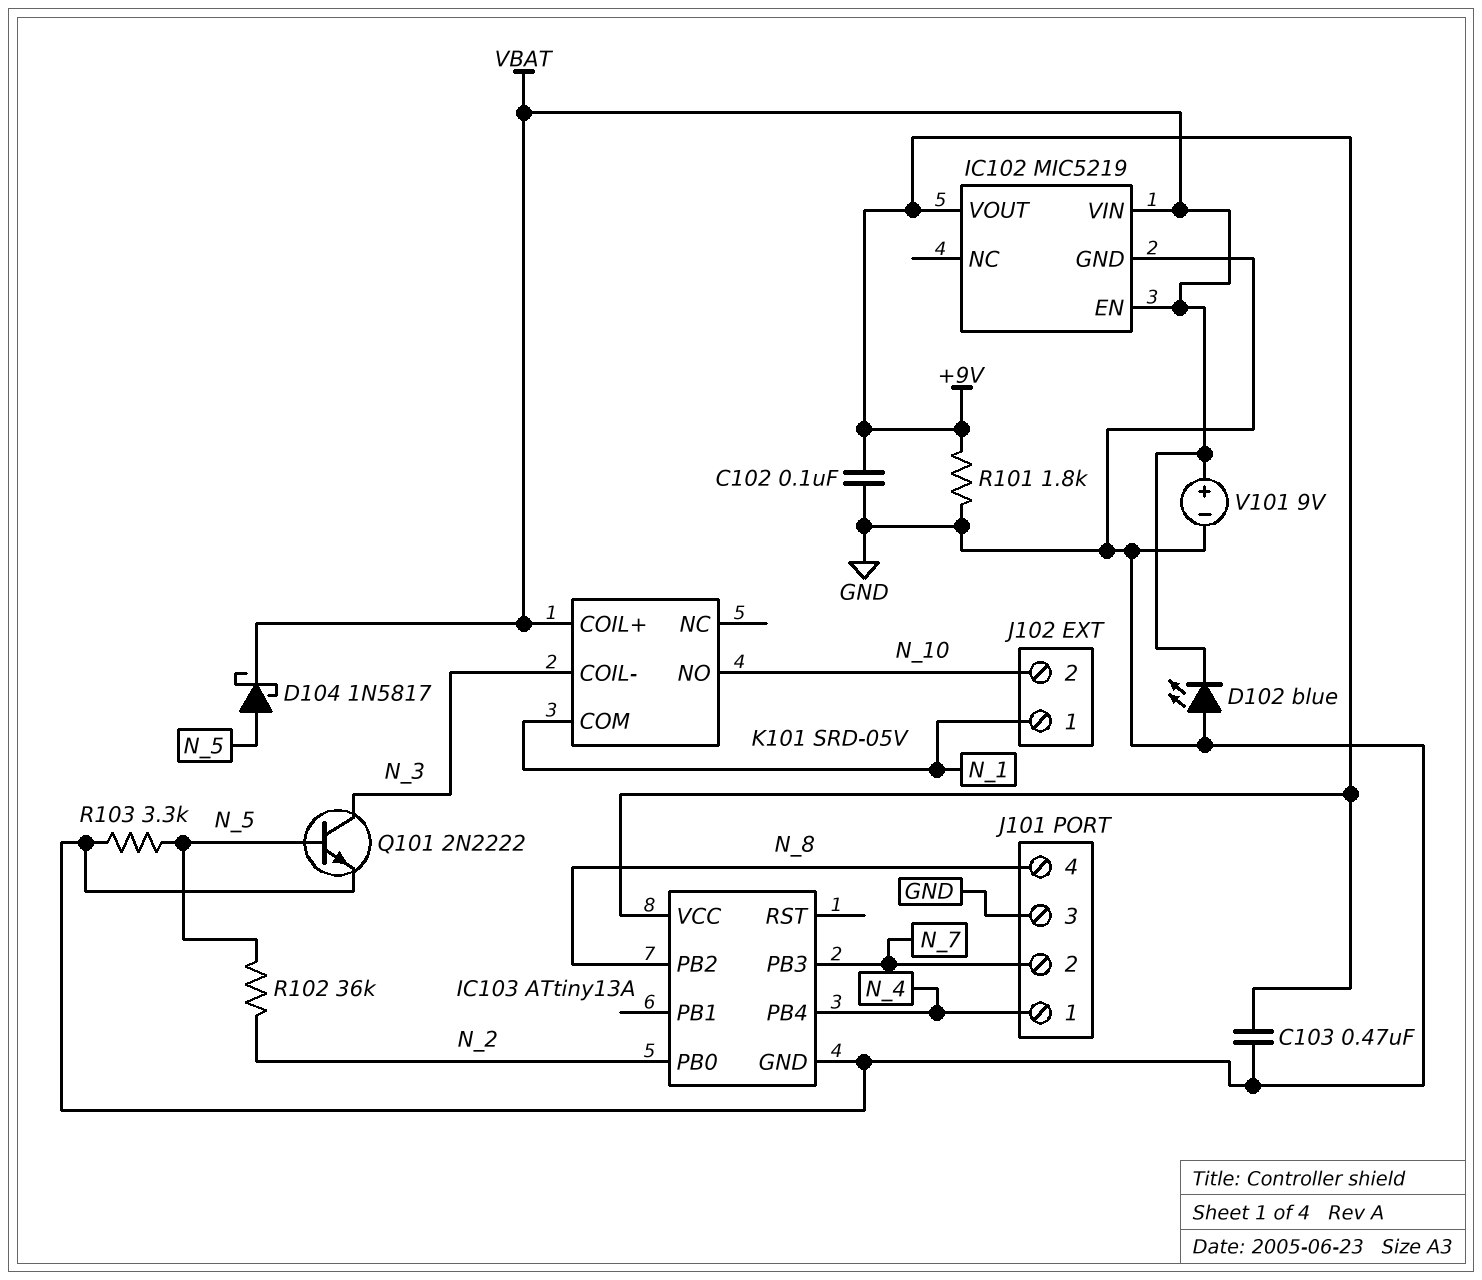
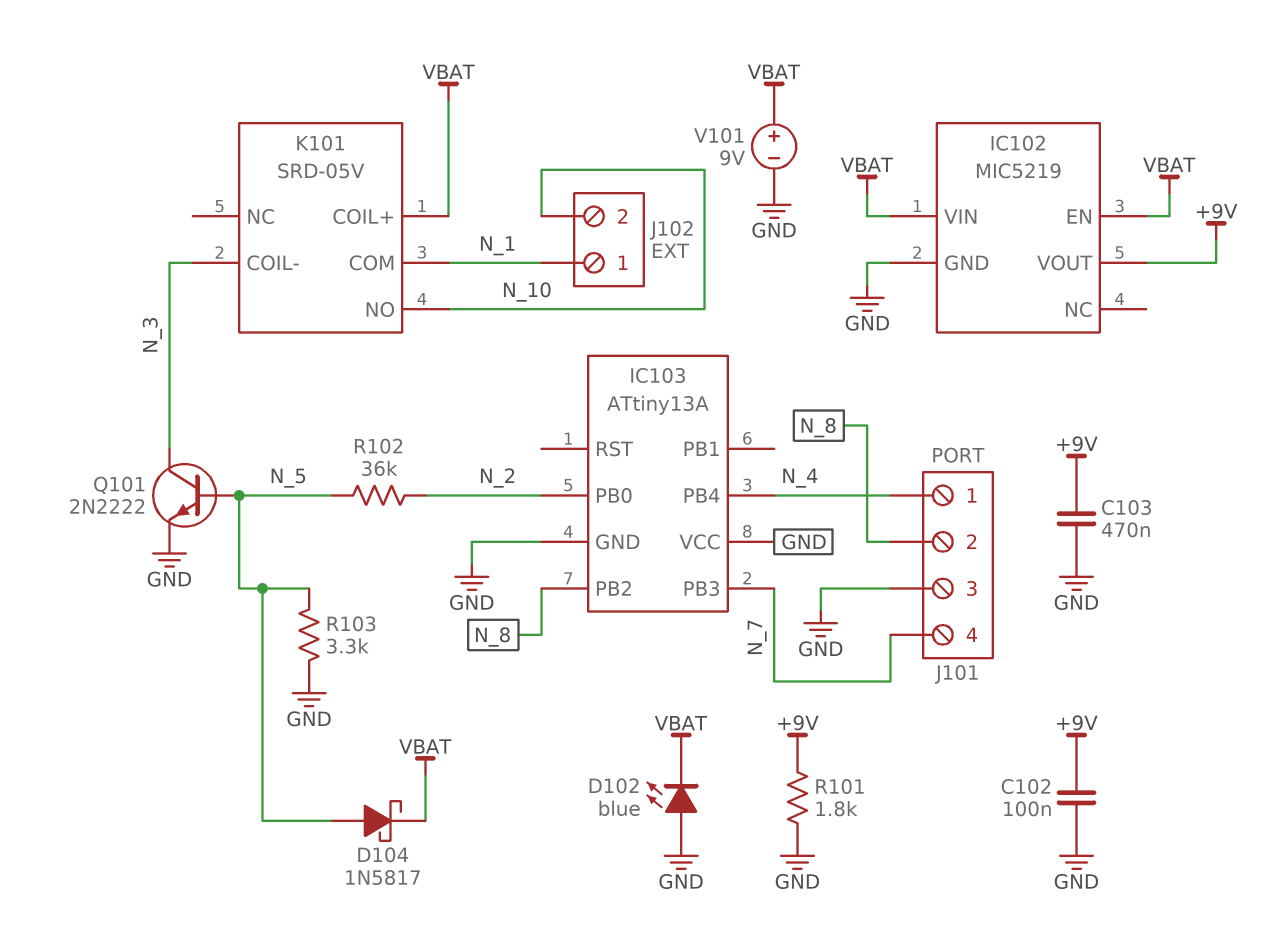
IC103 pin VCC: +9V -> GND
J101 pin 2: N_7 -> N_8
J101 pin 4: N_8 -> N_7

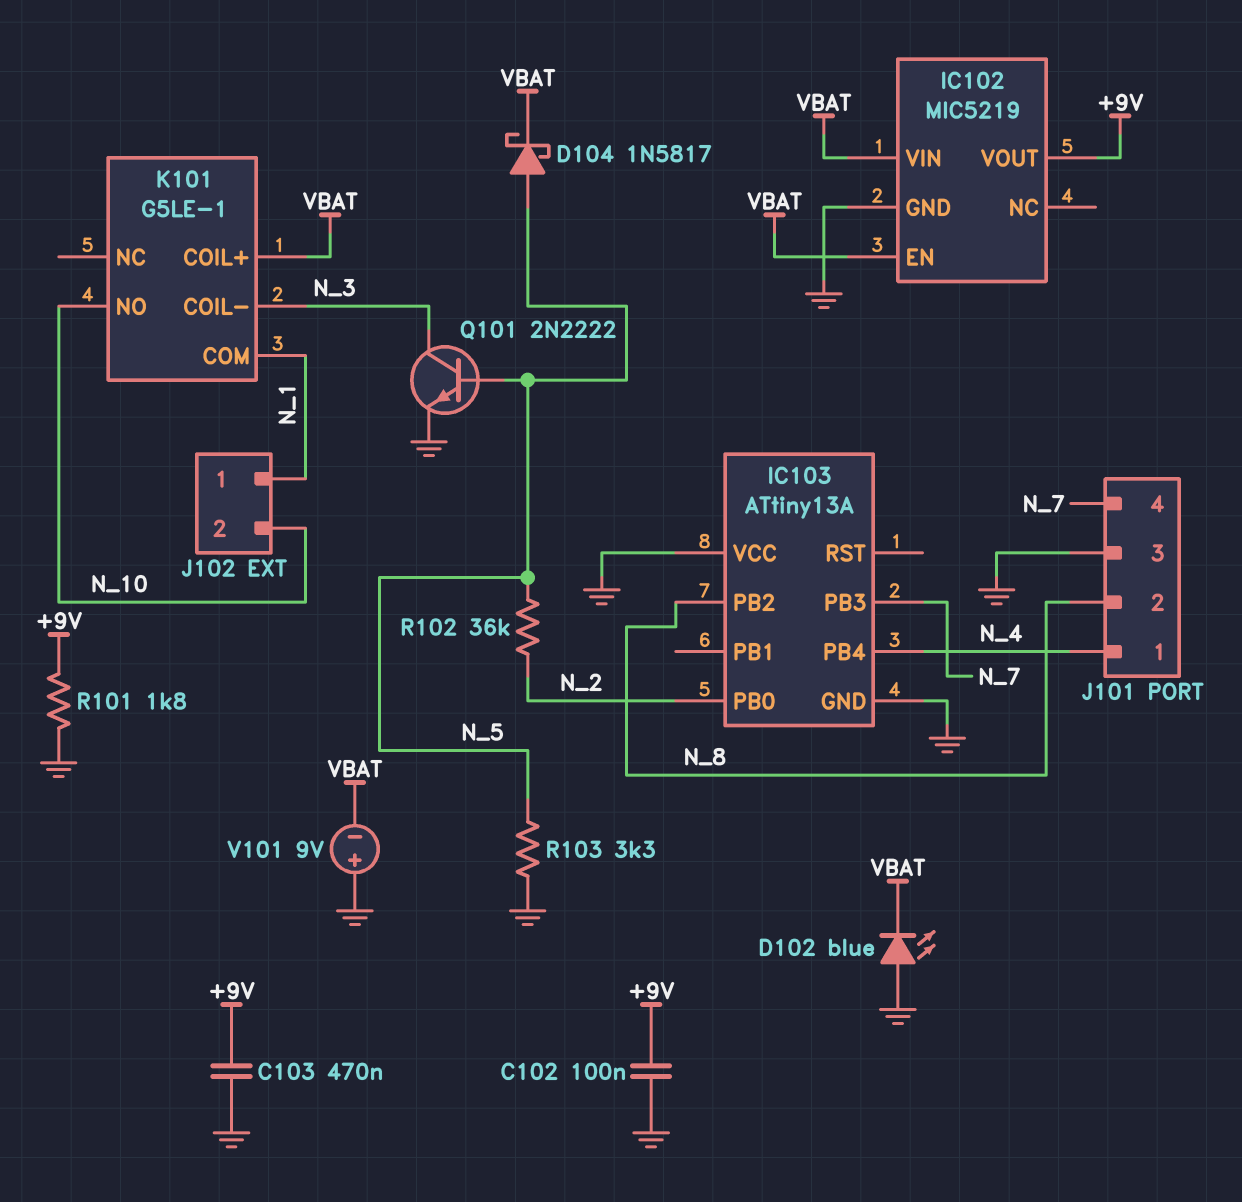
K101: SRD-05V -> G5LE-1
V101: 9V (plus VBAT, minus GND) -> 9V (plus GND, minus VBAT)

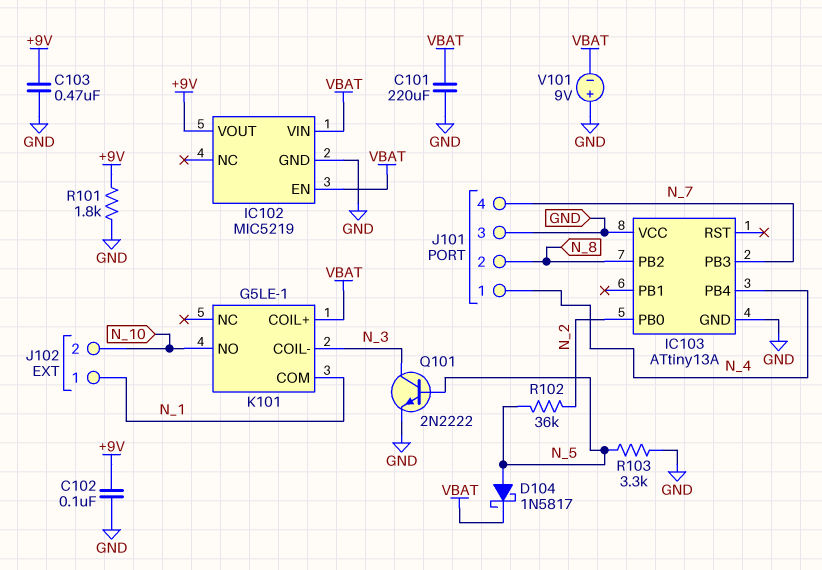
C101: none -> 220uF (GND, VBAT)
D102: LED blue (A GND, K VBAT) -> none

